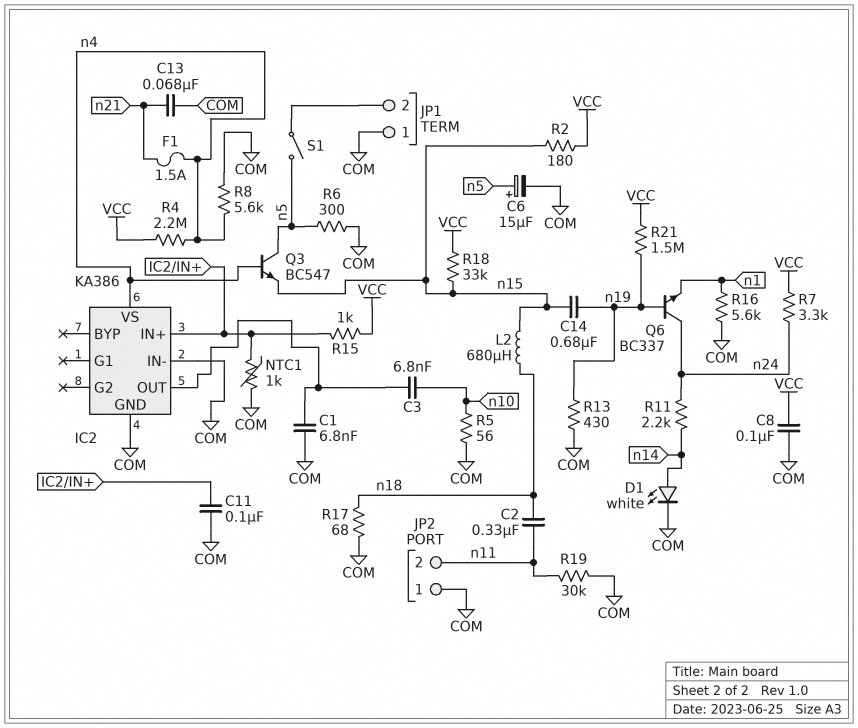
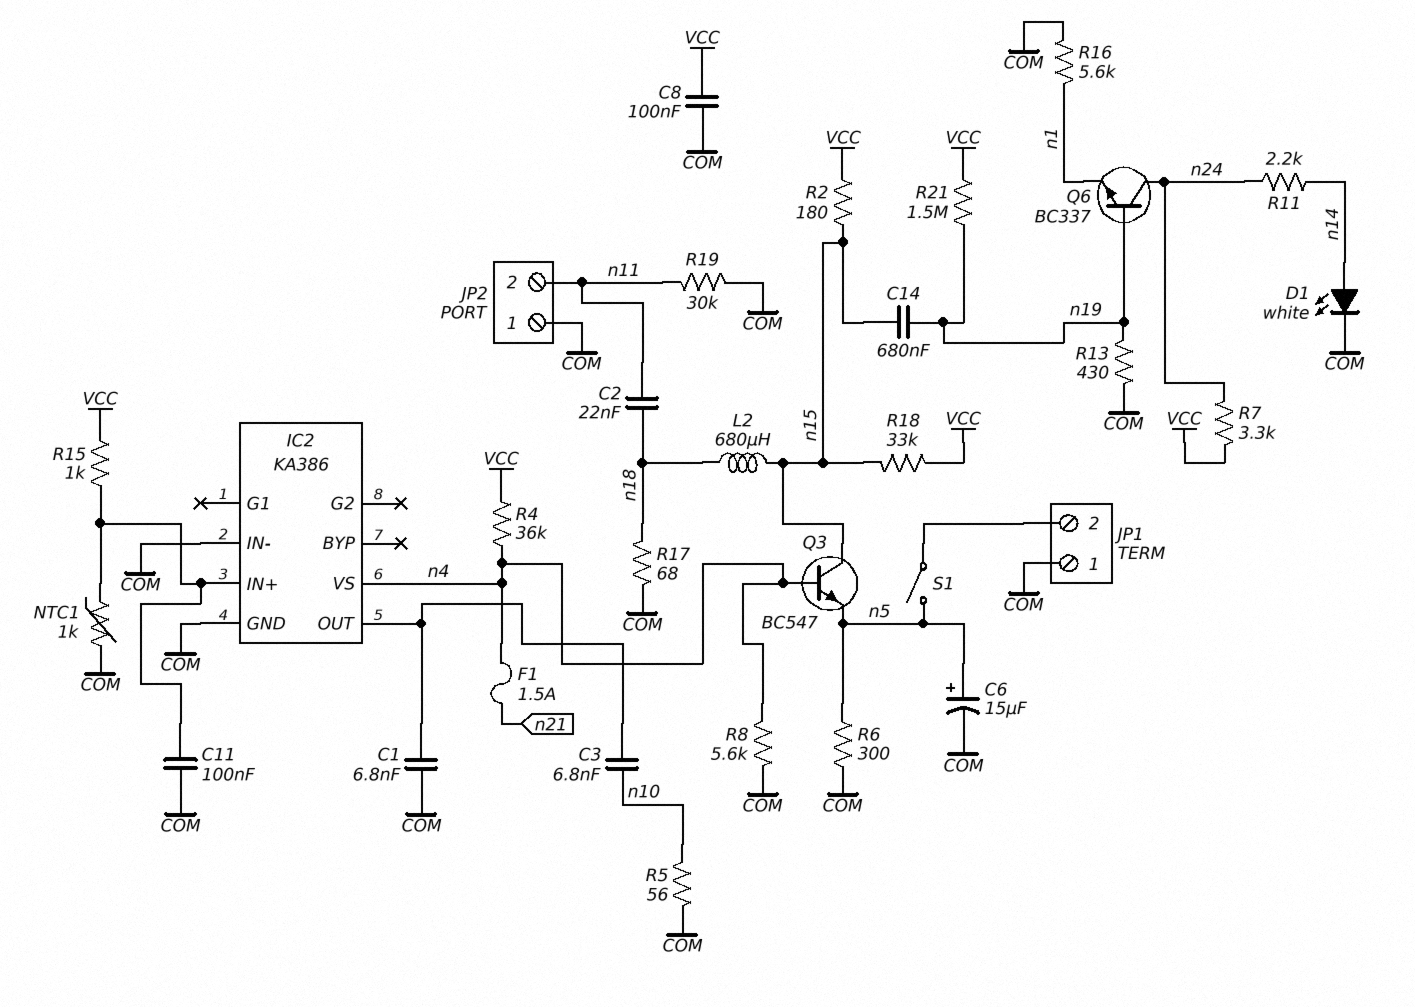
C2: 330nF (n11, n18) -> 22nF (n11, n18)
C13: 68nF (COM, n21) -> none
Q3: NPN BC547 (B n4, C n5, E n15) -> NPN BC547 (B n4, C n15, E n5)
R4: 2.2M (VCC, n4) -> 36k (VCC, n4)

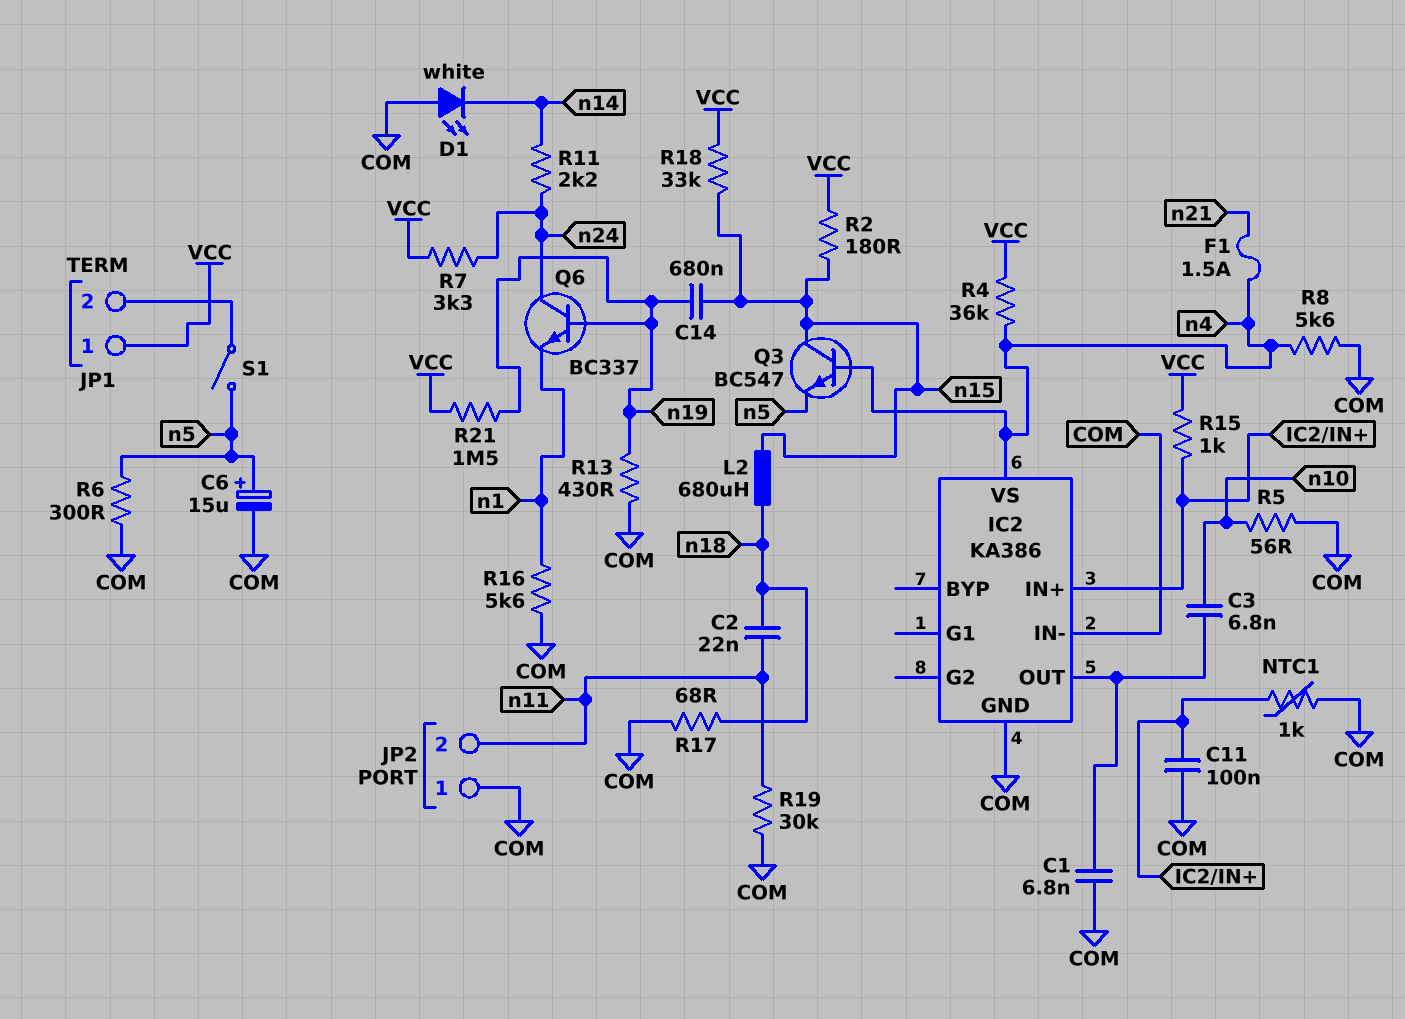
C8: 100nF (COM, VCC) -> none
D1: LED white (A n14, K COM) -> LED white (A COM, K n14)
JP1 pin 1: COM -> VCC

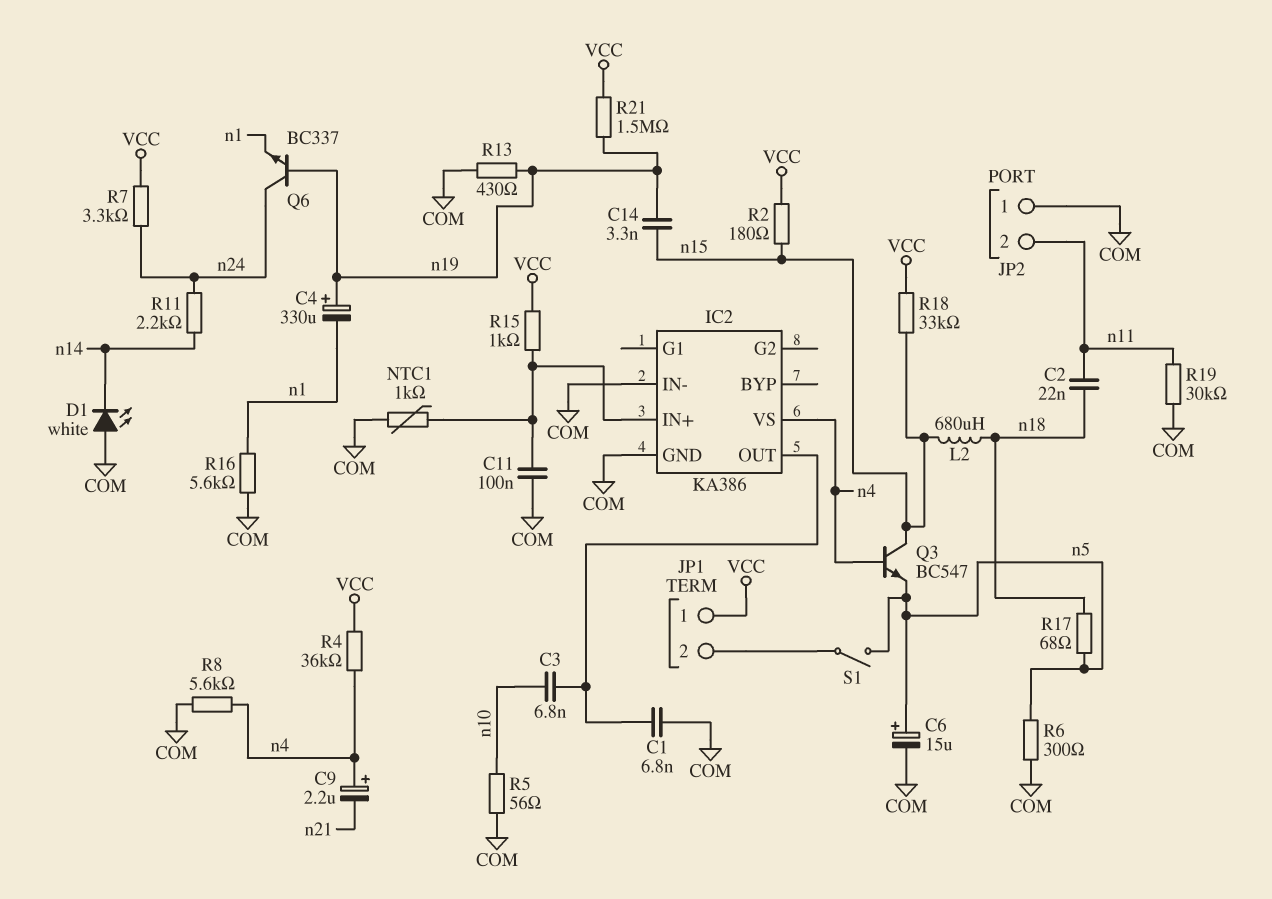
C4: none -> 330uF (plus n19, minus n1)
C9: none -> 2.2uF (plus n4, minus n21)
C14: 680nF (n15, n19) -> 3.3nF (n15, n19)
F1: 1.5A (n4, n21) -> none
R17: 68 (COM, n18) -> 68 (n5, n18)

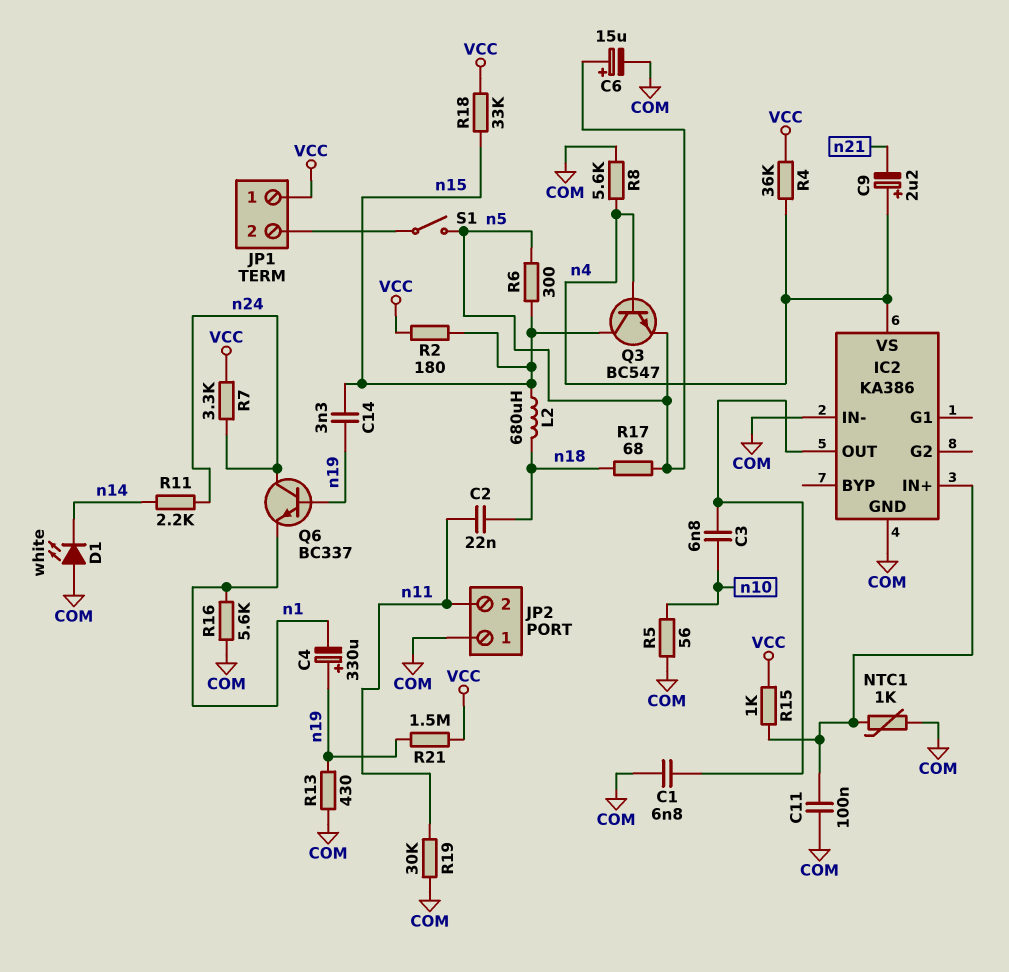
R6: 300 (COM, n5) -> 300 (n5, n15)

